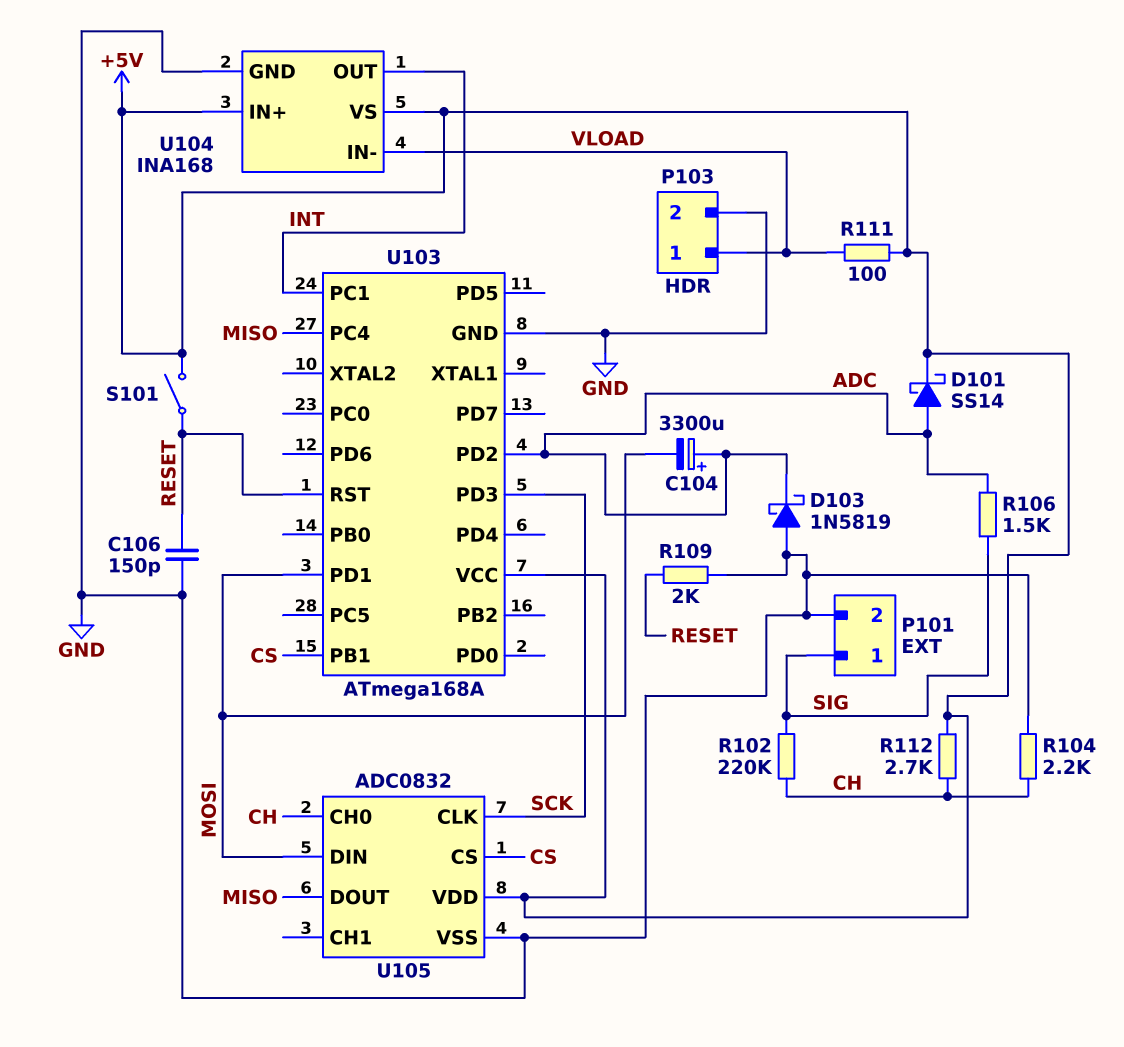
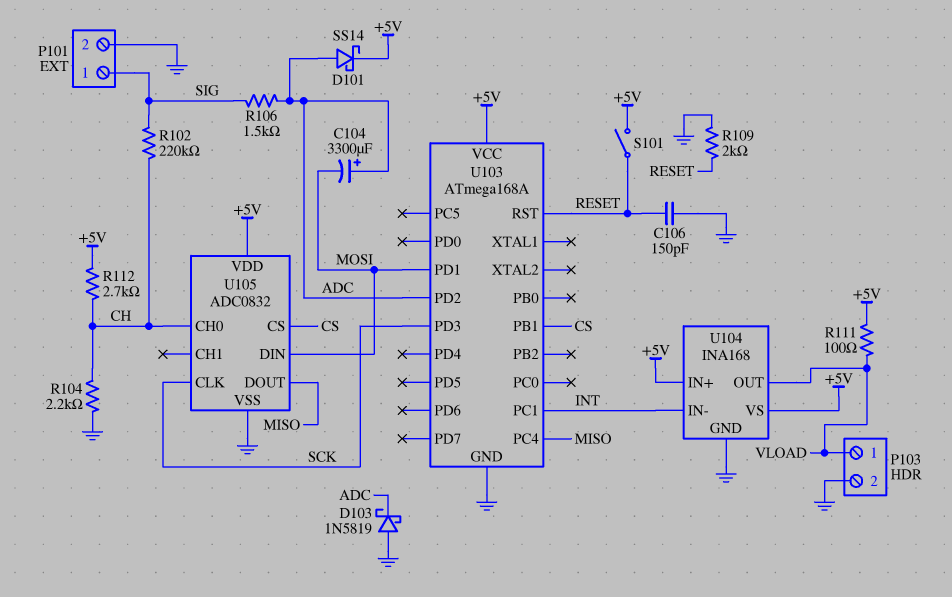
U104 pin IN-: VLOAD -> INT
U104 pin OUT: INT -> VLOAD

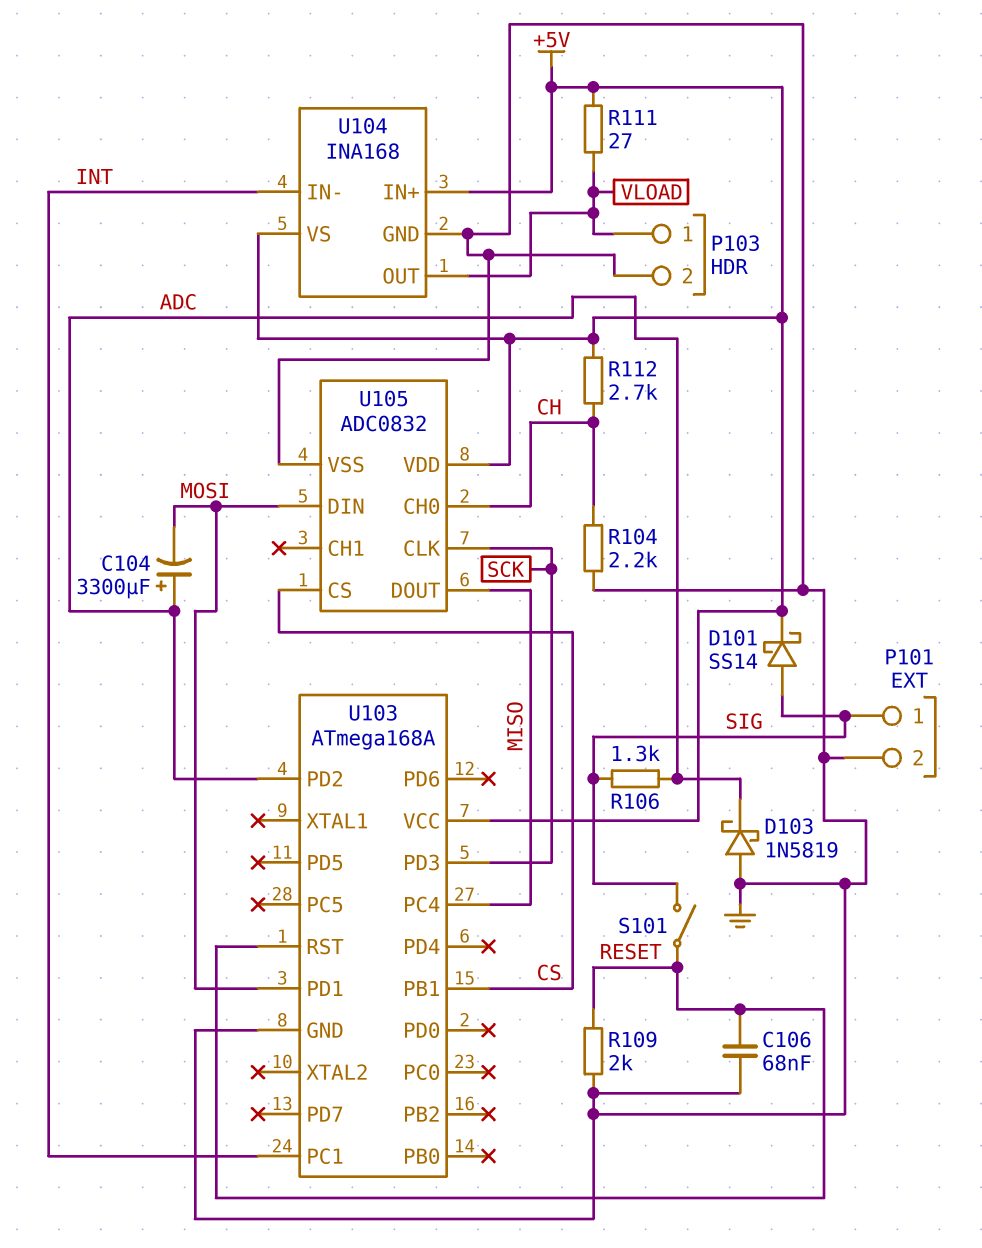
C106: 150pF (GND, RESET) -> 68nF (GND, RESET)
D101: schottky SS14 (A ADC, K +5V) -> schottky SS14 (A SIG, K +5V)
R102: 220k (CH, SIG) -> none
R106: 1.5k (ADC, SIG) -> 1.3k (ADC, SIG)
R111: 100 (+5V, VLOAD) -> 27 (+5V, VLOAD)
S101: switch (+5V, RESET) -> switch (RESET, SIG)

